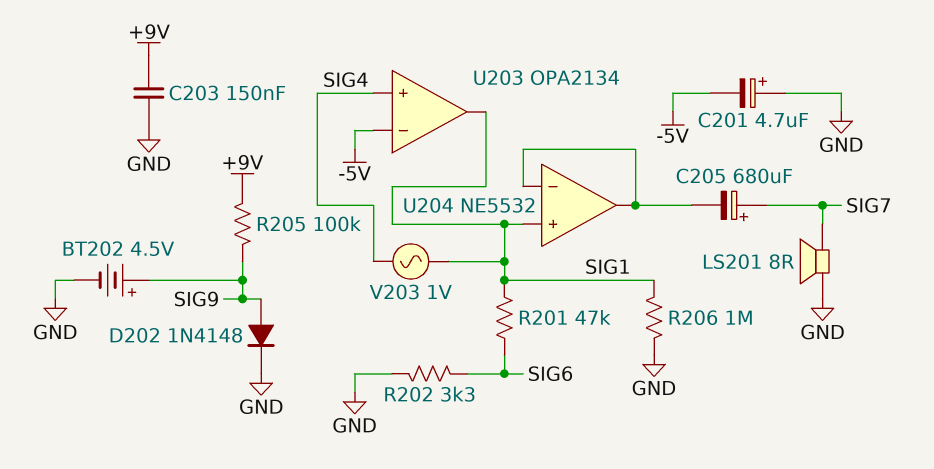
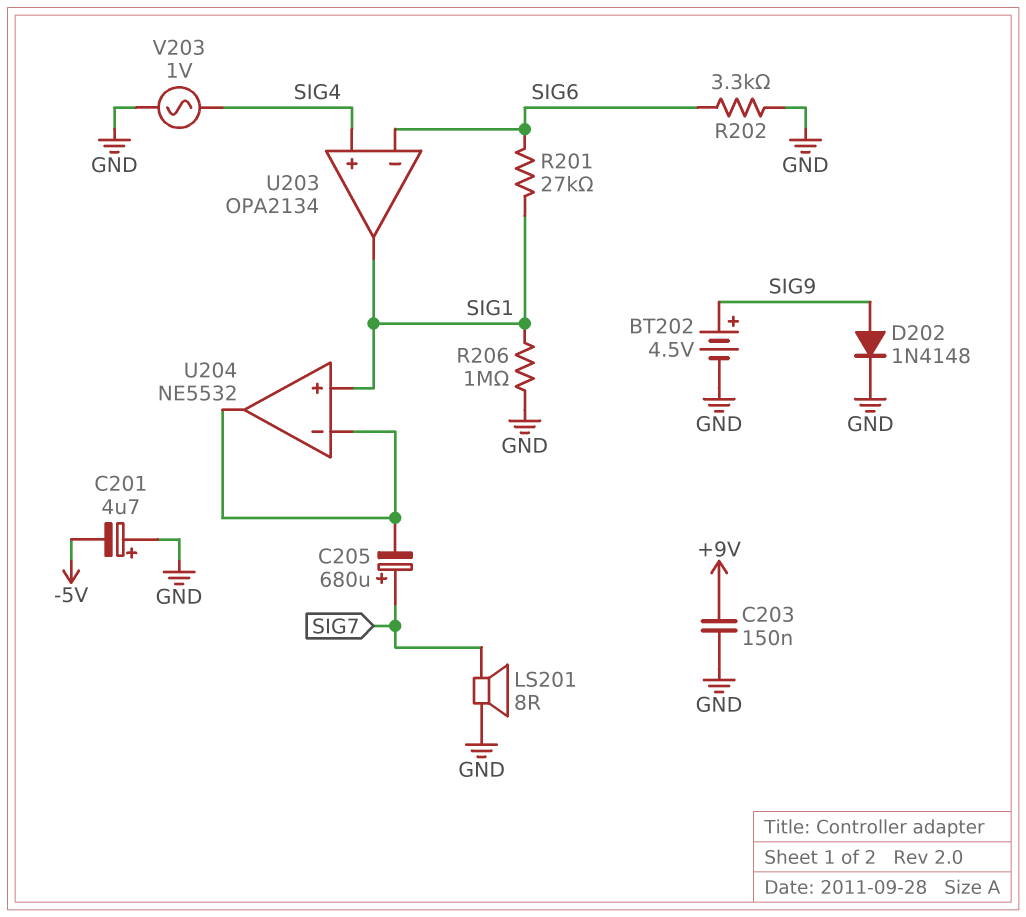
R201: 47k (SIG1, SIG6) -> 27k (SIG1, SIG6)
R205: 100k (+9V, SIG9) -> none
U203 pin in-: -5V -> SIG6
V203: AC 1V (SIG1, SIG4) -> AC 1V (GND, SIG4)

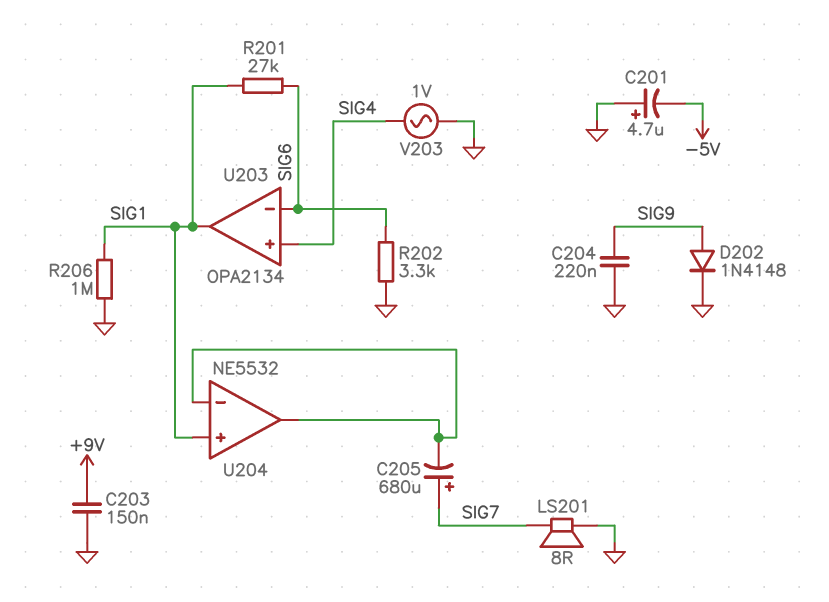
BT202: 4.5V (plus SIG9, minus GND) -> none
C204: none -> 220nF (GND, SIG9)

